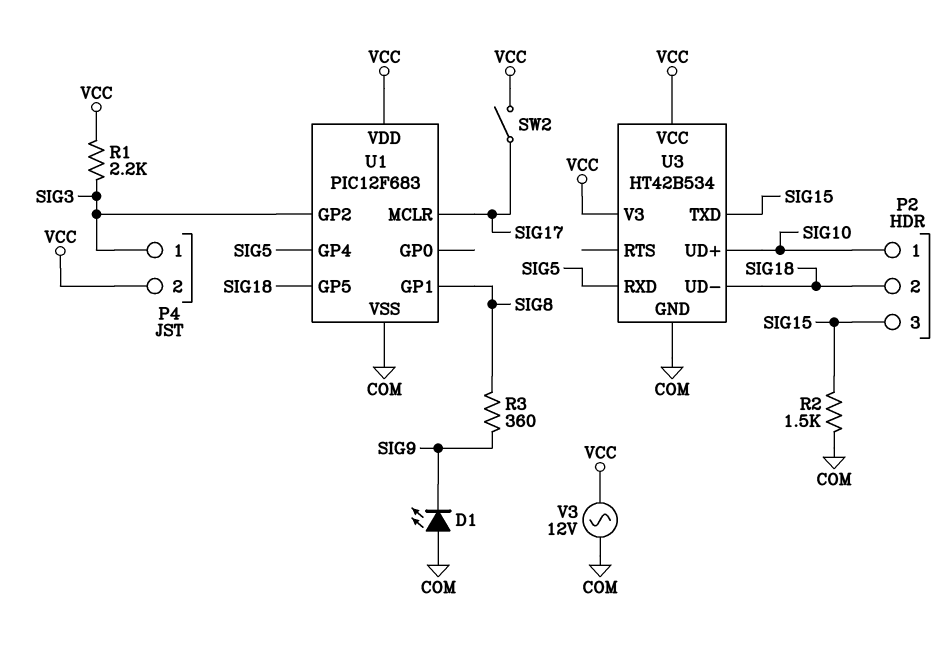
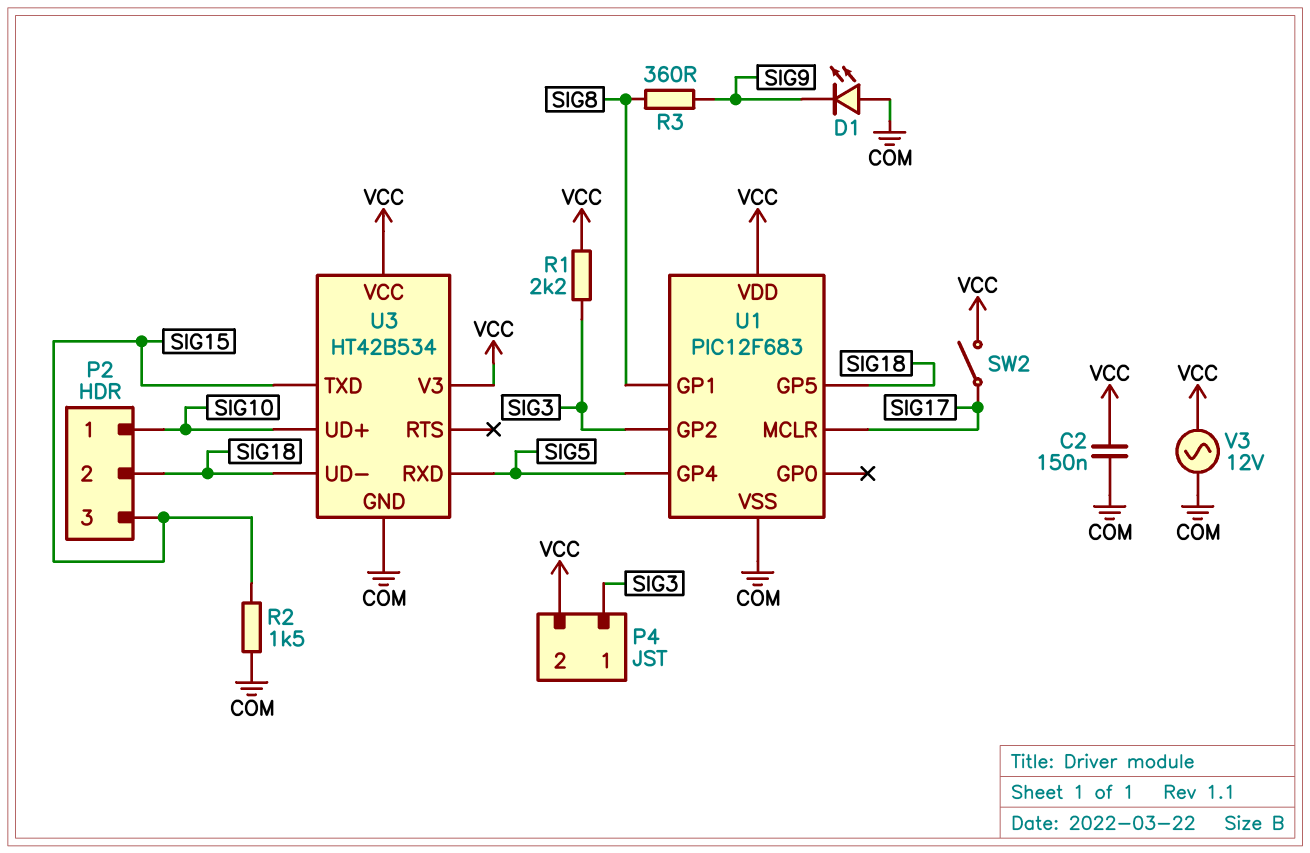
C2: none -> 150nF (COM, VCC)

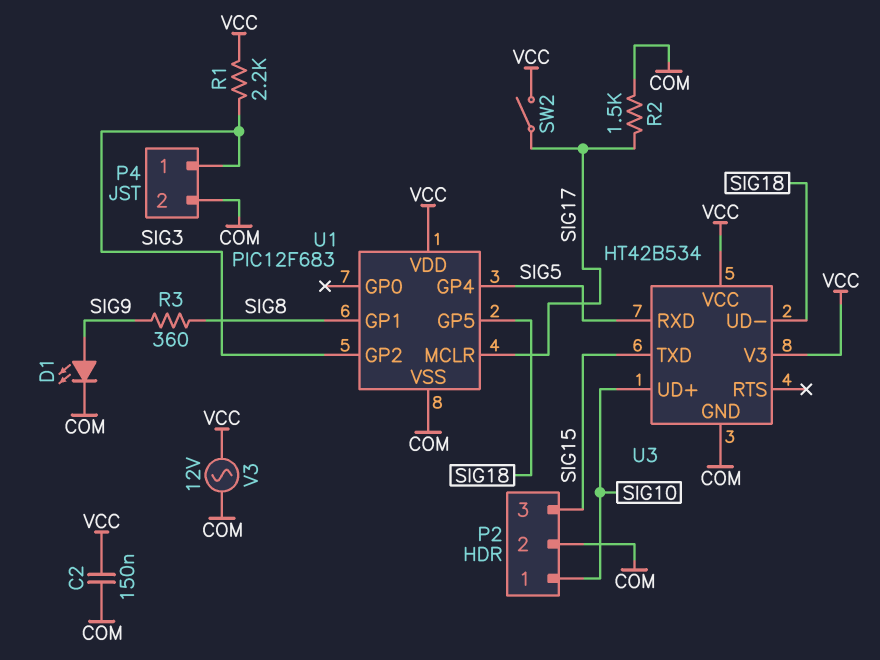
D1: LED (A COM, K SIG9) -> LED (A SIG9, K COM)
P2 pin 2: SIG18 -> COM
P4 pin 2: VCC -> COM
R2: 1.5k (COM, SIG15) -> 1.5k (COM, SIG17)

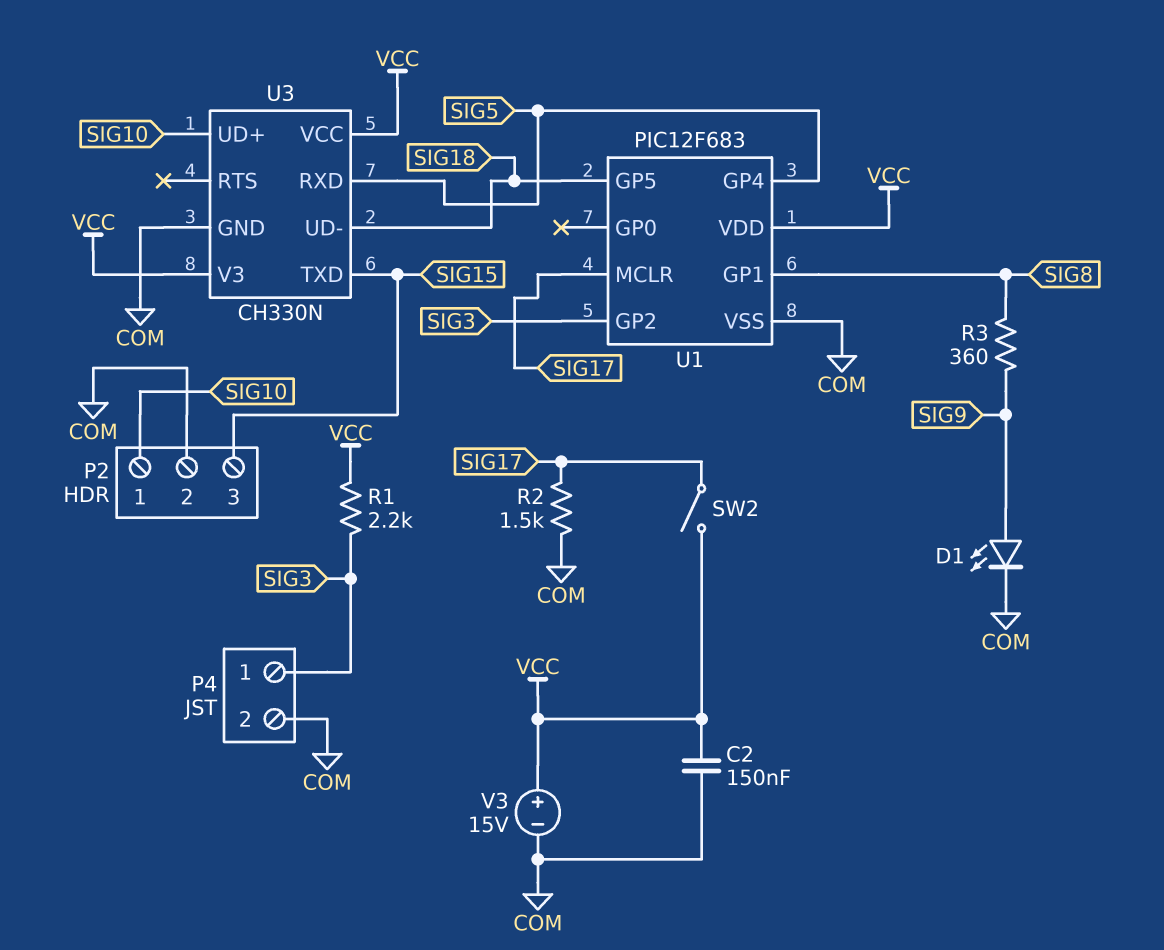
U3: HT42B534 -> CH330N
V3: AC 12V (COM, VCC) -> 15V (plus VCC, minus COM)

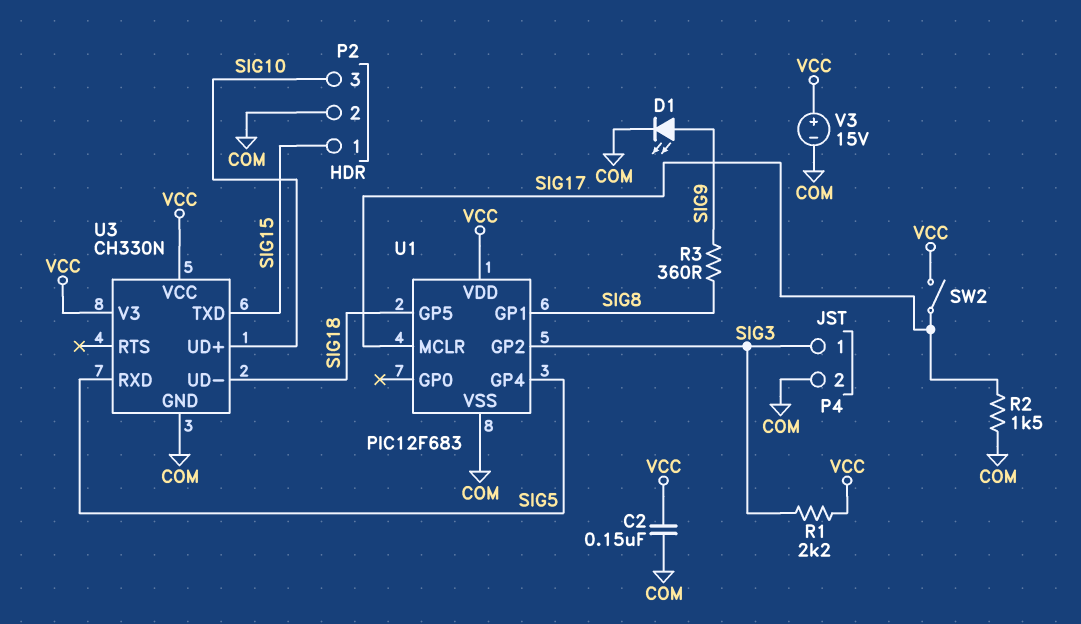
P2 pin 1: SIG10 -> SIG15
P2 pin 3: SIG15 -> SIG10

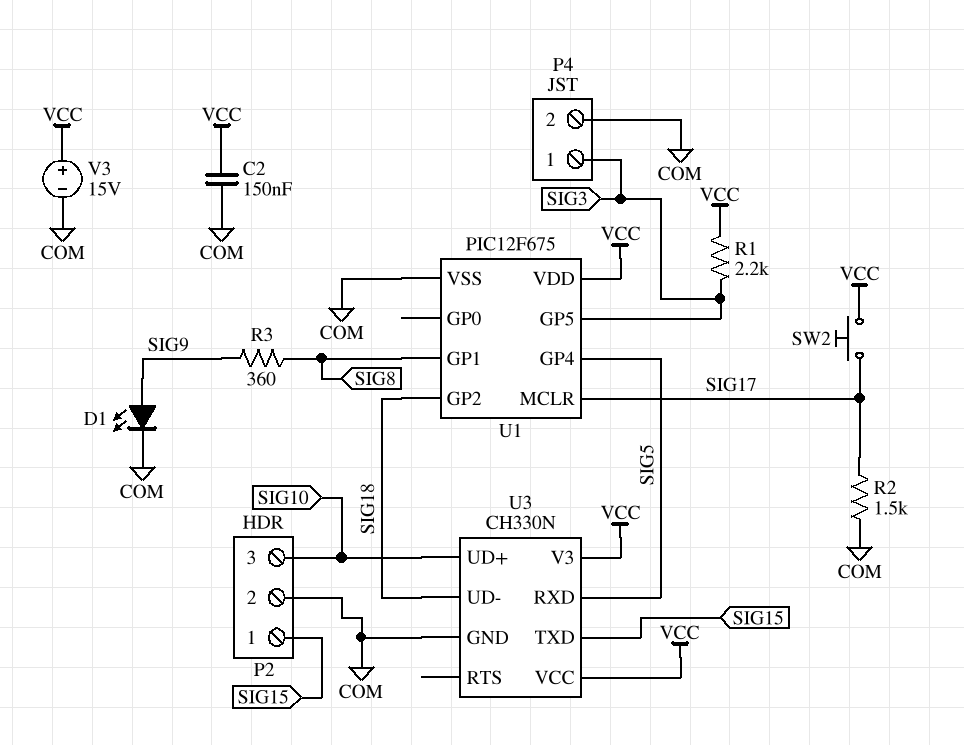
SW2: switch (SIG17, VCC) -> button (SIG17, VCC)
U1: PIC12F683 -> PIC12F675
U1 pin GP2: SIG3 -> SIG18
U1 pin GP5: SIG18 -> SIG3

